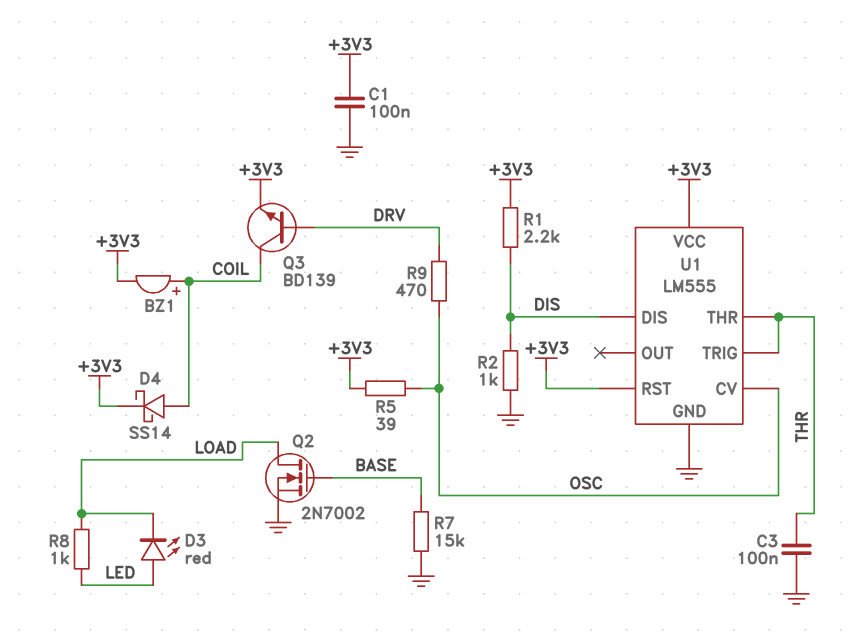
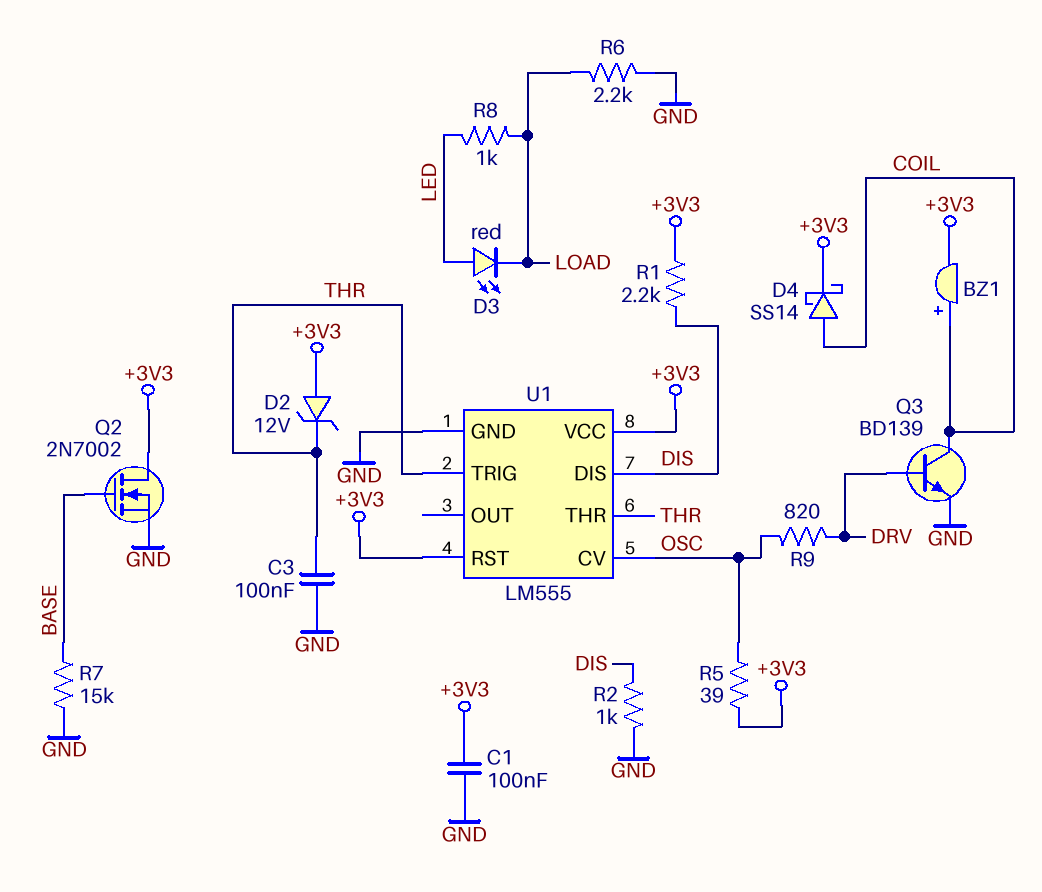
D2: none -> zener 12V (A +3V3, K THR)
Q2: NMOS 2N7002 (G BASE, D LOAD, S GND) -> NMOS 2N7002 (G BASE, D +3V3, S GND)
Q3: NPN BD139 (B DRV, C COIL, E +3V3) -> NPN BD139 (B DRV, C COIL, E GND)
R6: none -> 2.2k (GND, LOAD)
R9: 470 (DRV, OSC) -> 820 (DRV, OSC)

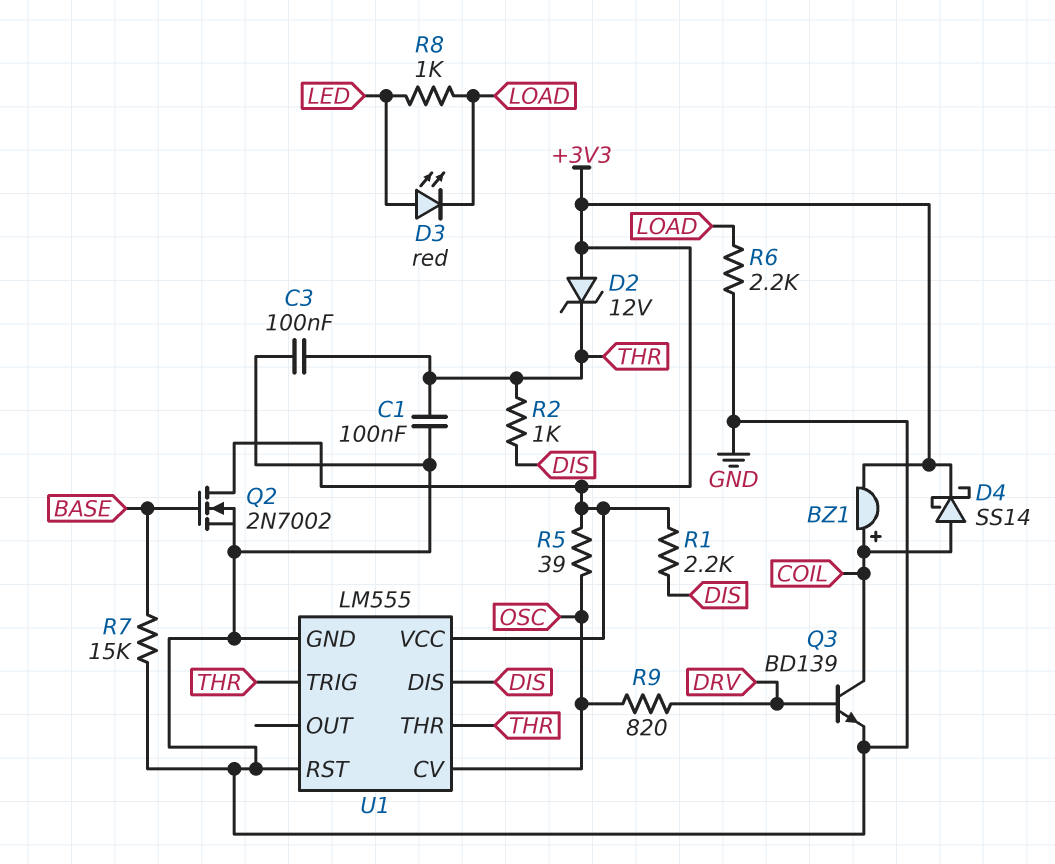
C1: 100nF (+3V3, GND) -> 100nF (GND, THR)
R2: 1k (DIS, GND) -> 1k (DIS, THR)
U1 pin RST: +3V3 -> GND

